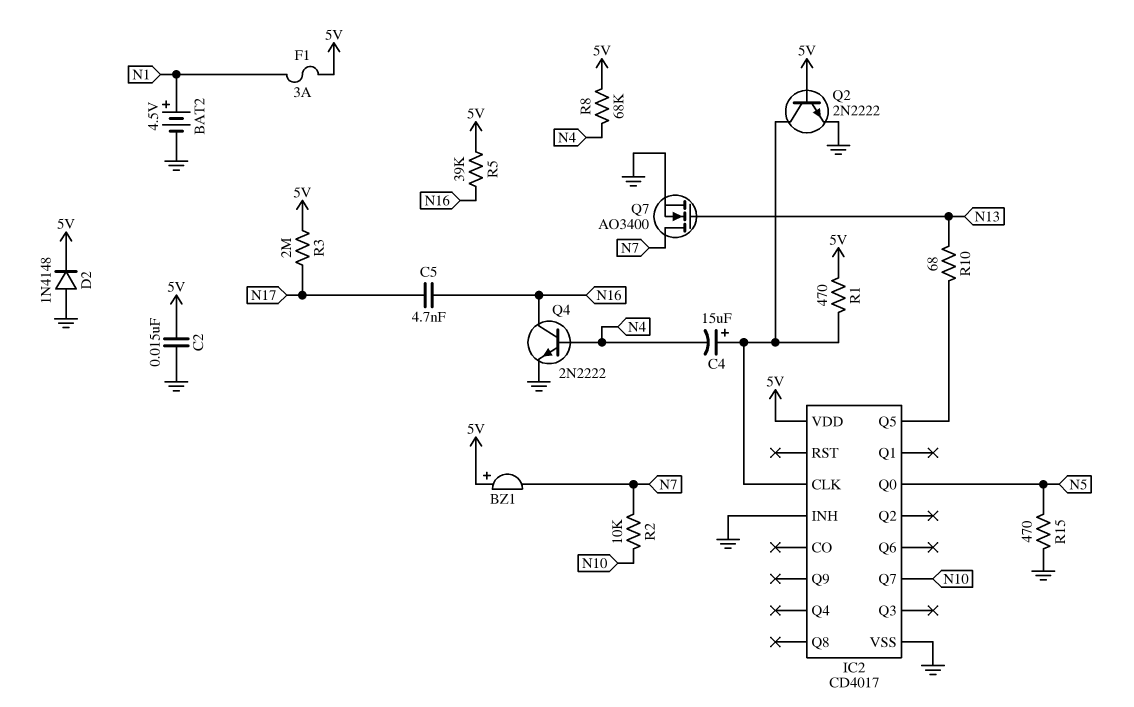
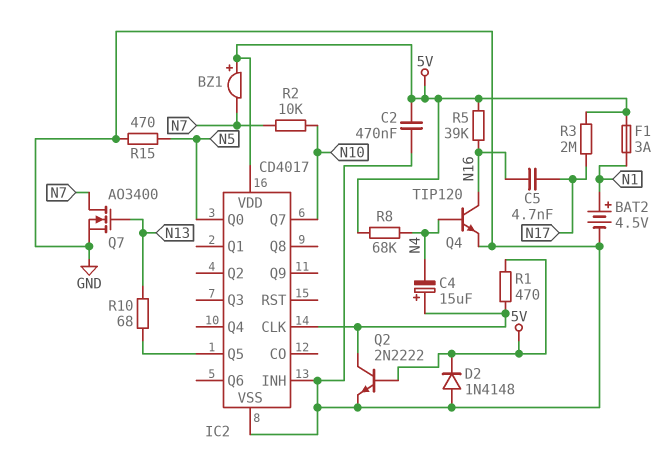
C2: 15nF (5V, GND) -> 470nF (5V, GND)
Q4: NPN 2N2222 (B N4, C N16, E GND) -> NPN TIP120 (B N4, C N16, E GND)

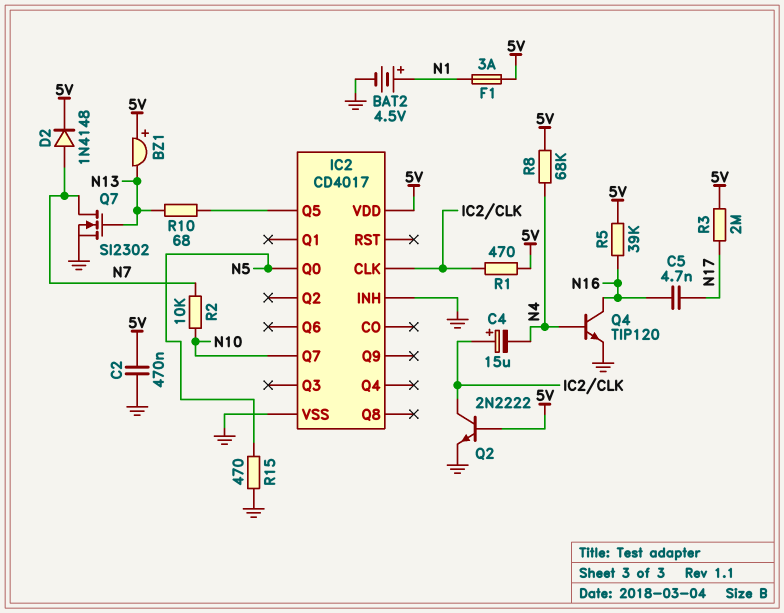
BZ1: buzzer (plus 5V, minus N7) -> buzzer (plus 5V, minus N13)
D2: diode 1N4148 (A GND, K 5V) -> diode 1N4148 (A N7, K 5V)
Q7: NMOS AO3400 (G N13, D N7, S GND) -> NMOS SI2302 (G N13, D N7, S GND)

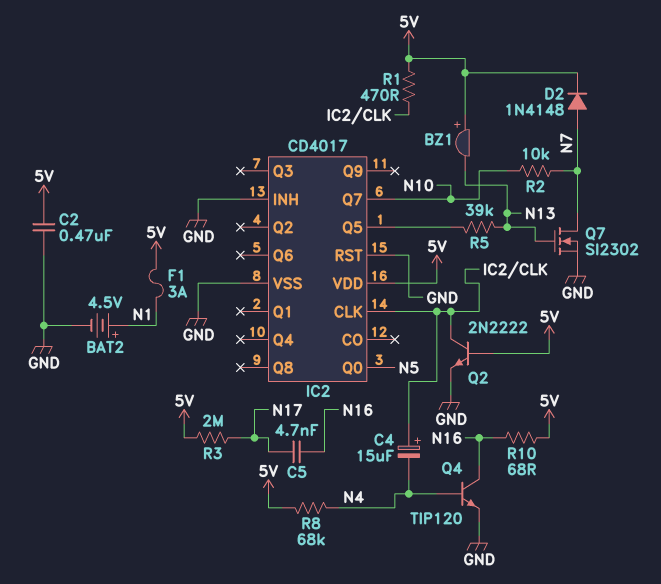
IC2 pin RST: none -> GND
R5: 39k (5V, N16) -> 39k (IC2/Q5, N13)
R10: 68 (IC2/Q5, N13) -> 68 (5V, N16)
R15: 470 (GND, N5) -> none

